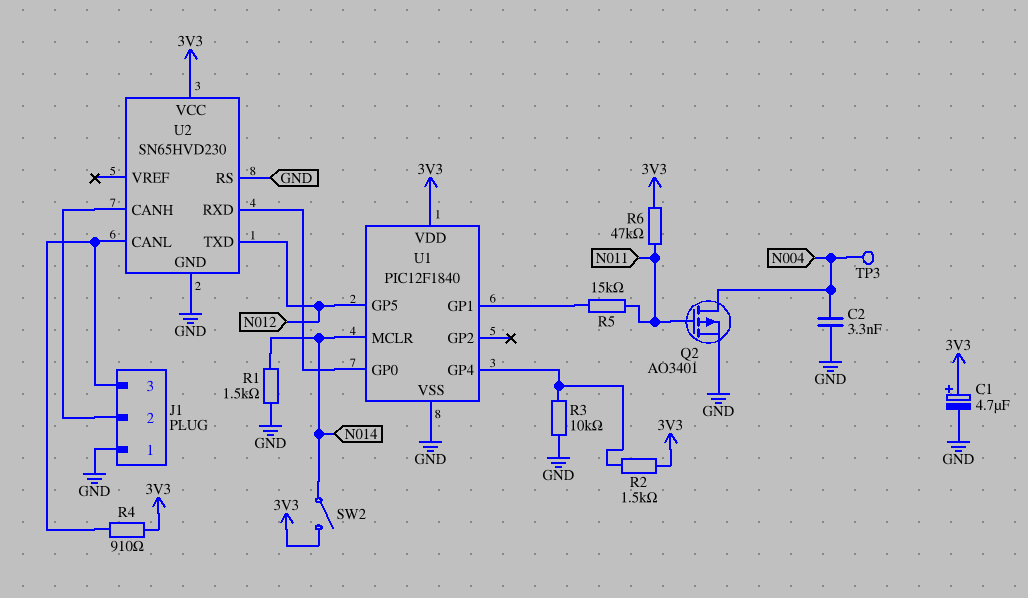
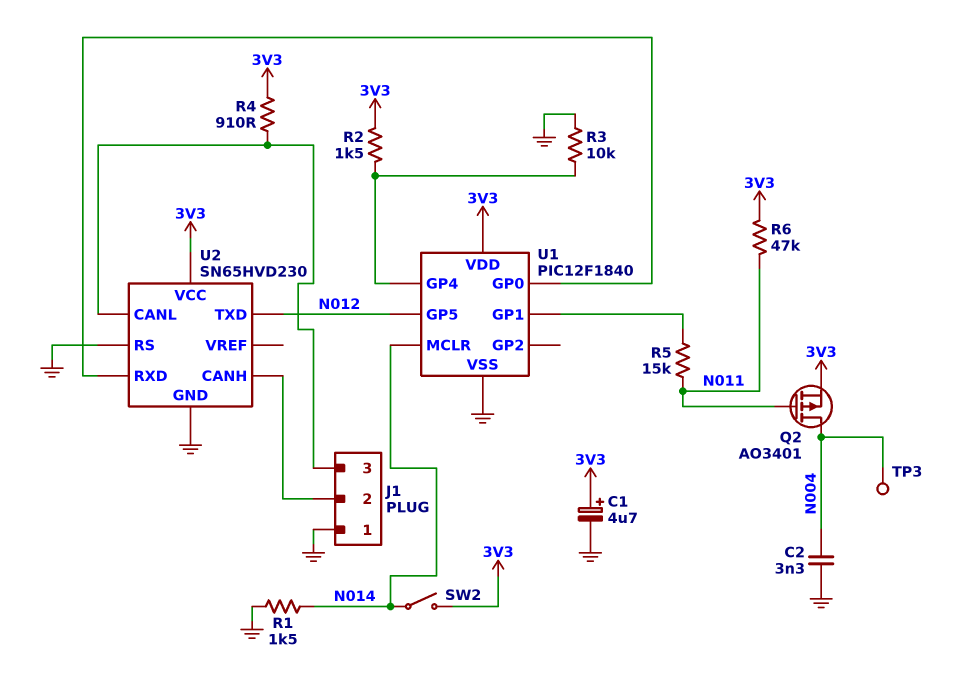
Q2: PMOS AO3401 (G N011, D N004, S GND) -> PMOS AO3401 (G N011, D N004, S 3V3)

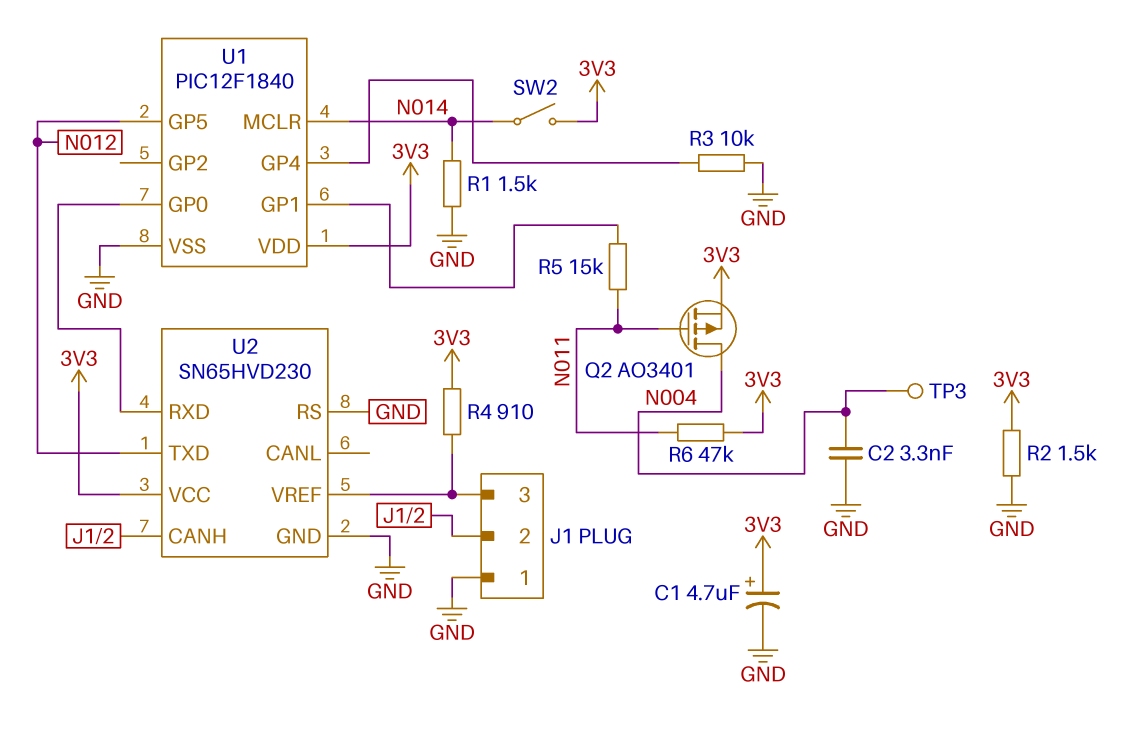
R2: 1.5k (3V3, U1/GP4) -> 1.5k (3V3, GND)
U2 pin CANL: J1/3 -> none
U2 pin VREF: none -> J1/3

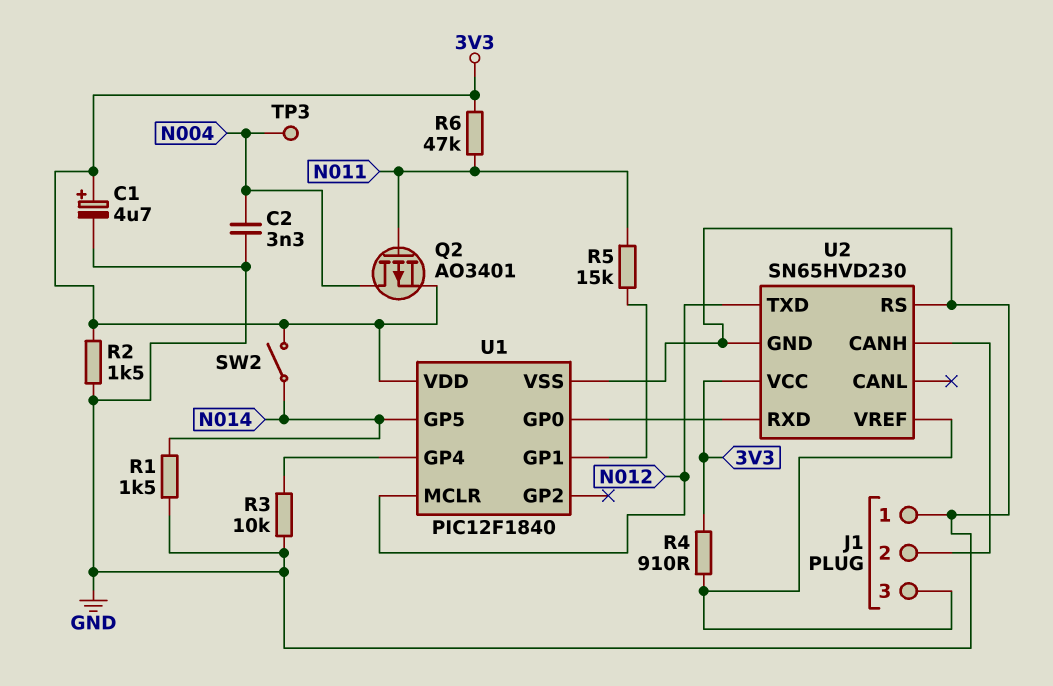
U1 pin GP5: N012 -> N014
U1 pin MCLR: N014 -> N012

